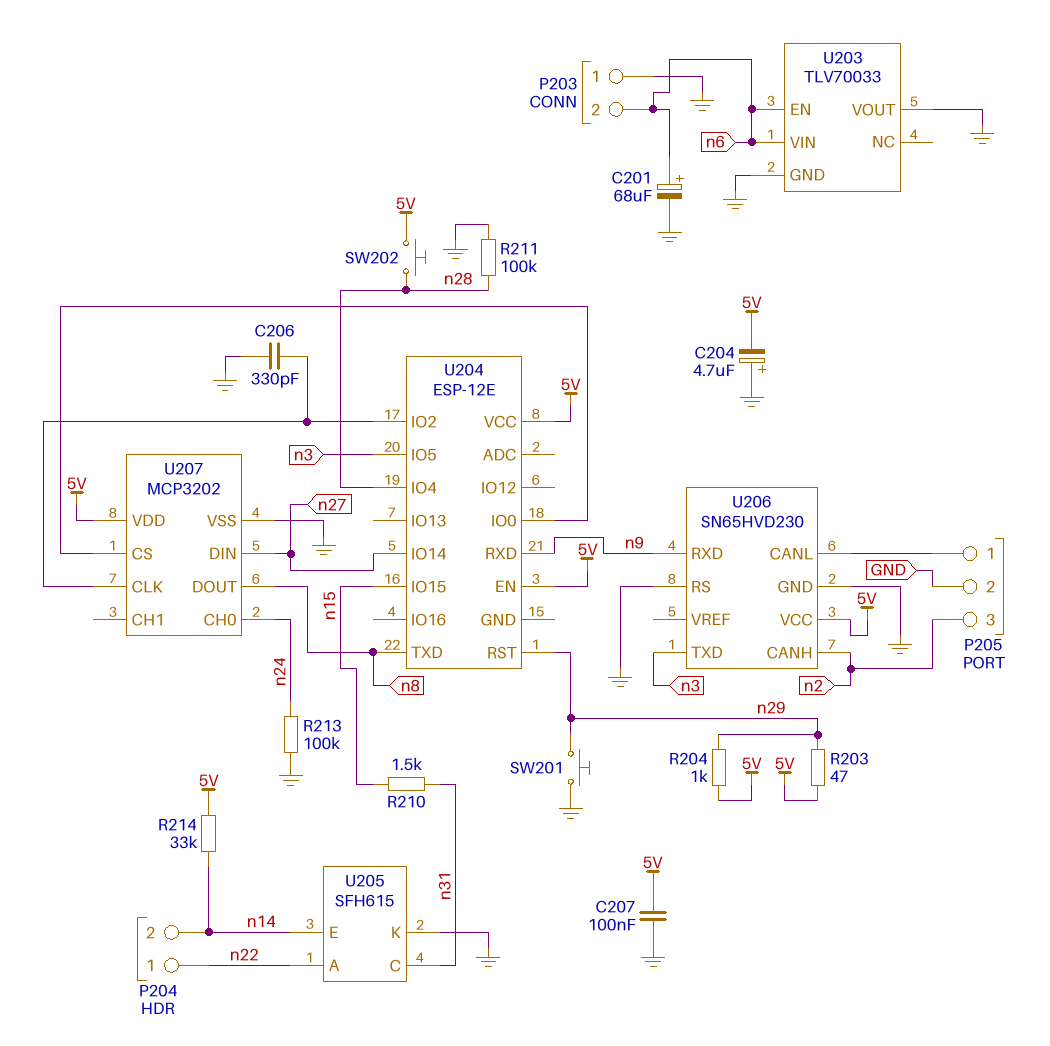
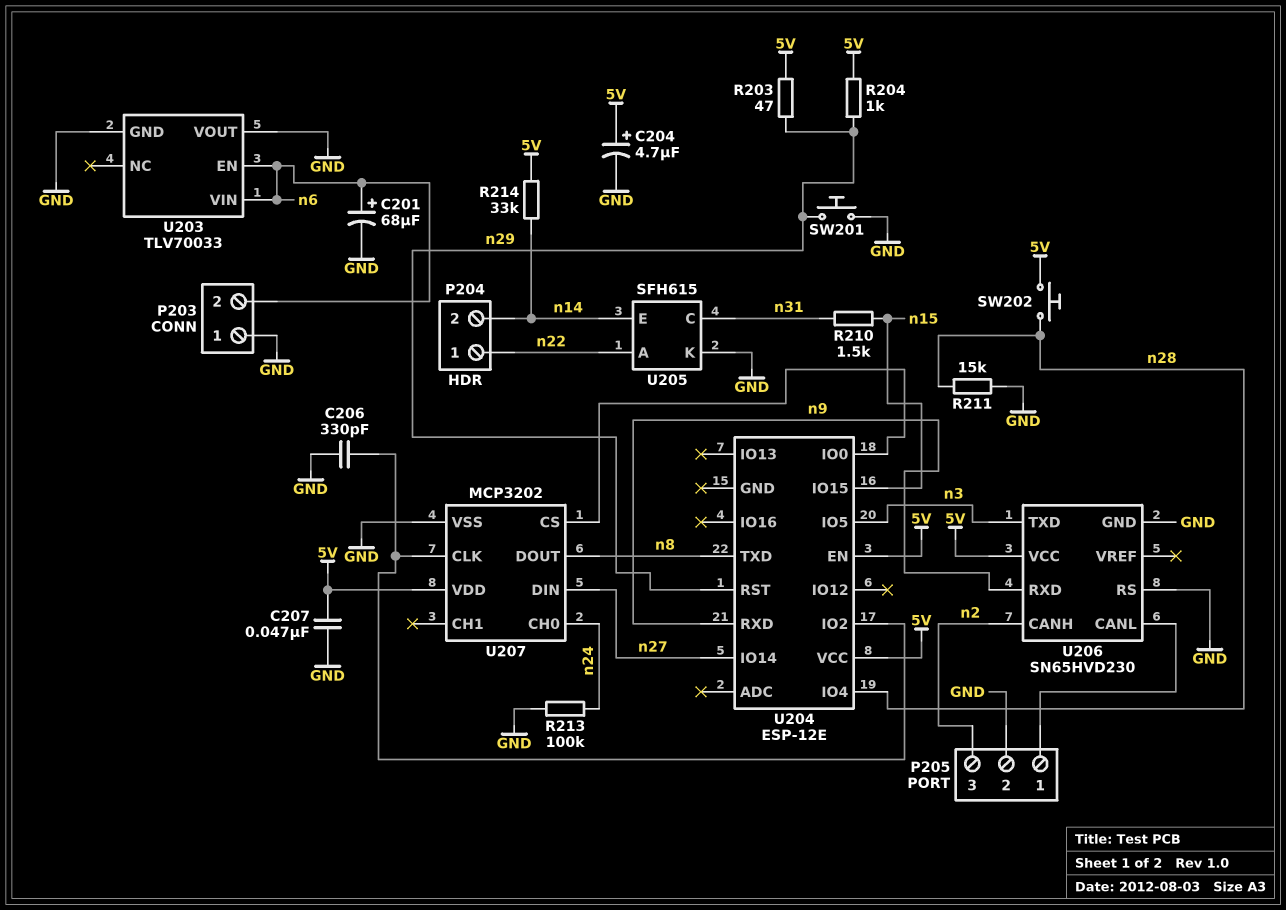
C204: 4.7uF (plus GND, minus 5V) -> 4.7uF (plus 5V, minus GND)
C207: 100nF (5V, GND) -> 47nF (5V, GND)
R211: 100k (GND, n28) -> 15k (GND, n28)

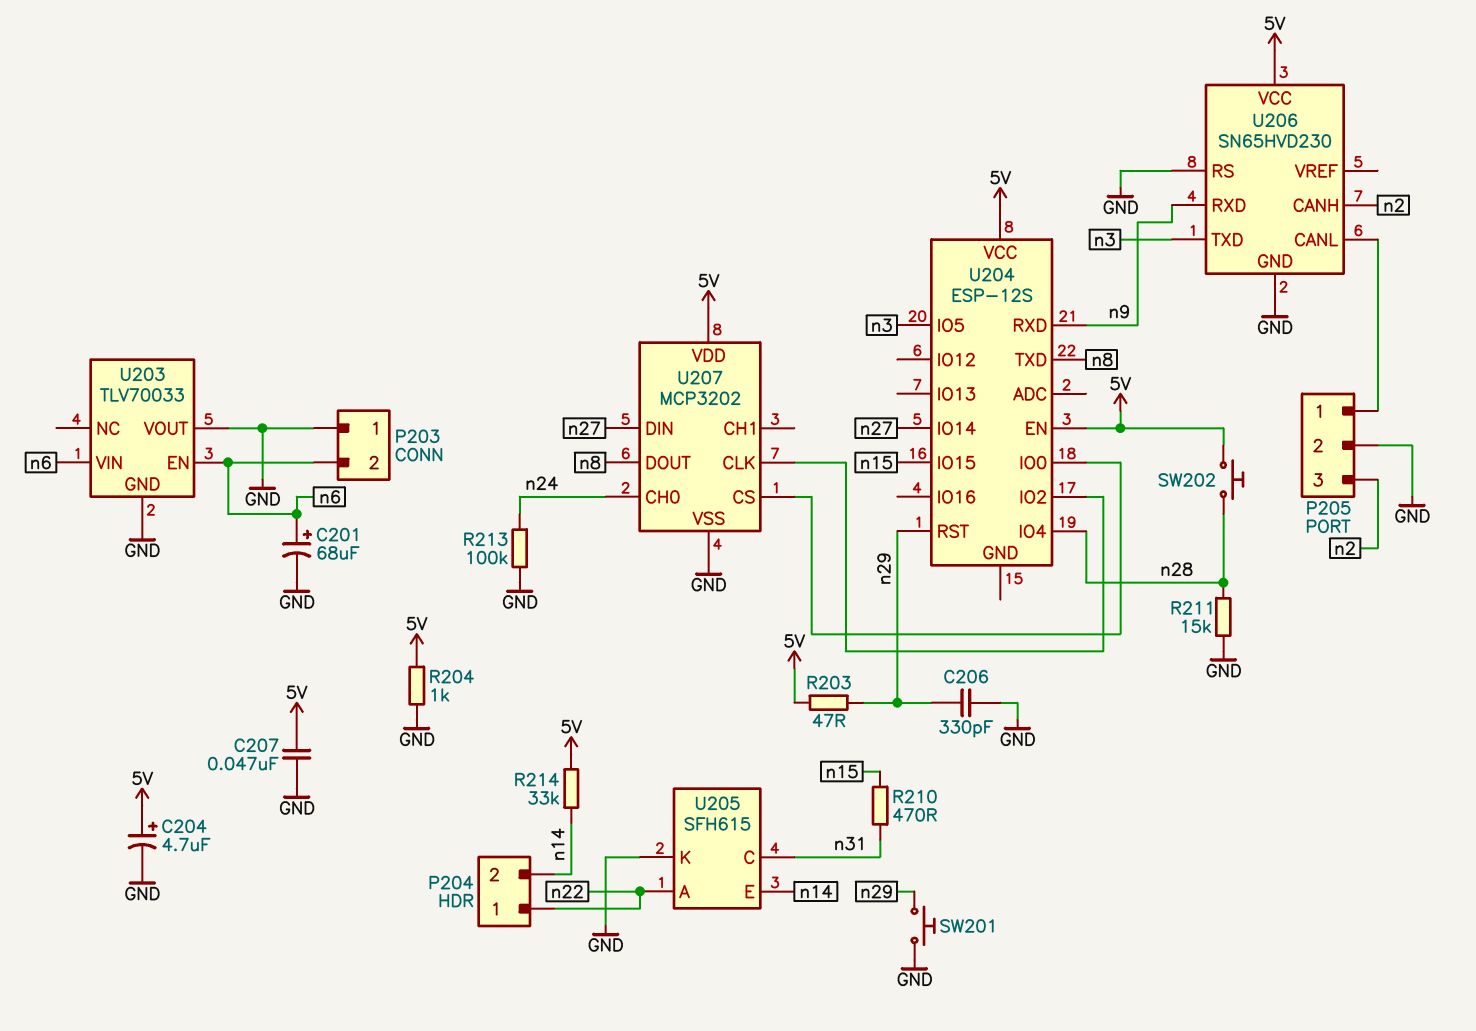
C206: 330pF (GND, U204/IO2) -> 330pF (GND, n29)
R204: 1k (5V, n29) -> 1k (5V, GND)
R210: 1.5k (n15, n31) -> 470 (n15, n31)
U204: ESP-12E -> ESP-12S

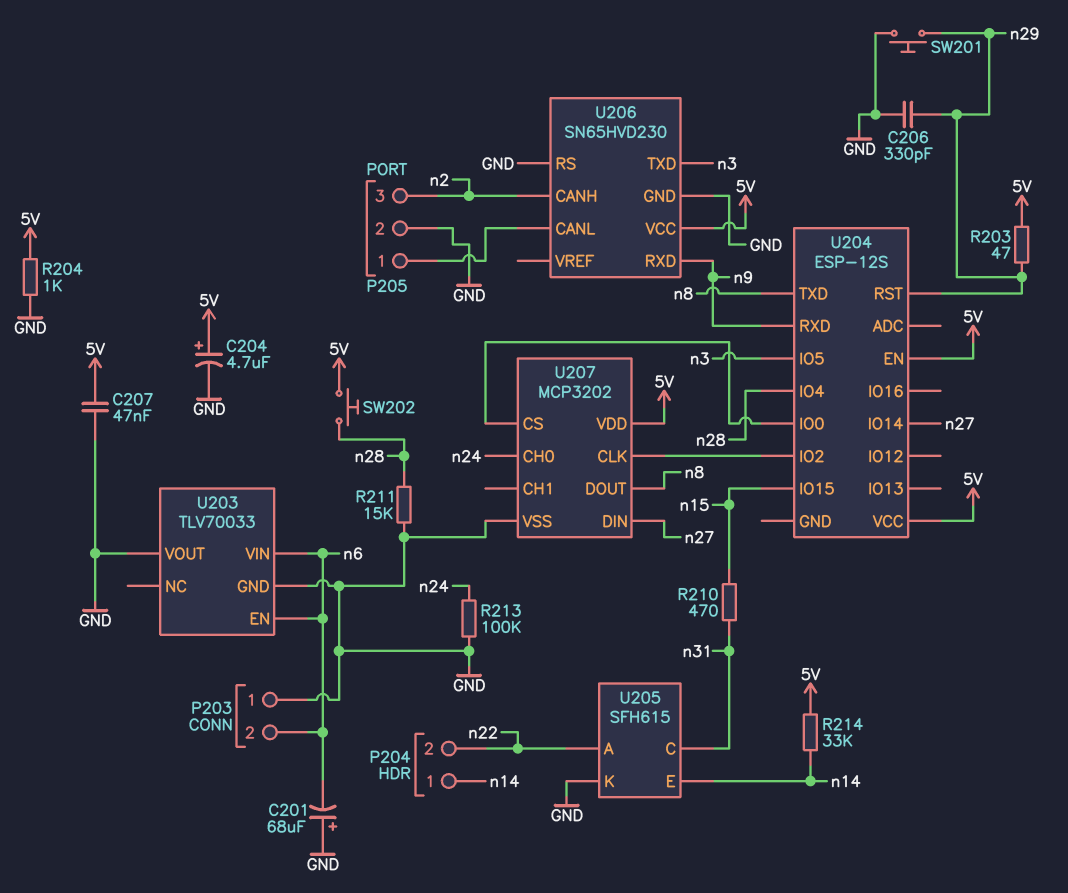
C201: 68uF (plus n6, minus GND) -> 68uF (plus GND, minus n6)
P204 pin 1: n22 -> n14
P204 pin 2: n14 -> n22

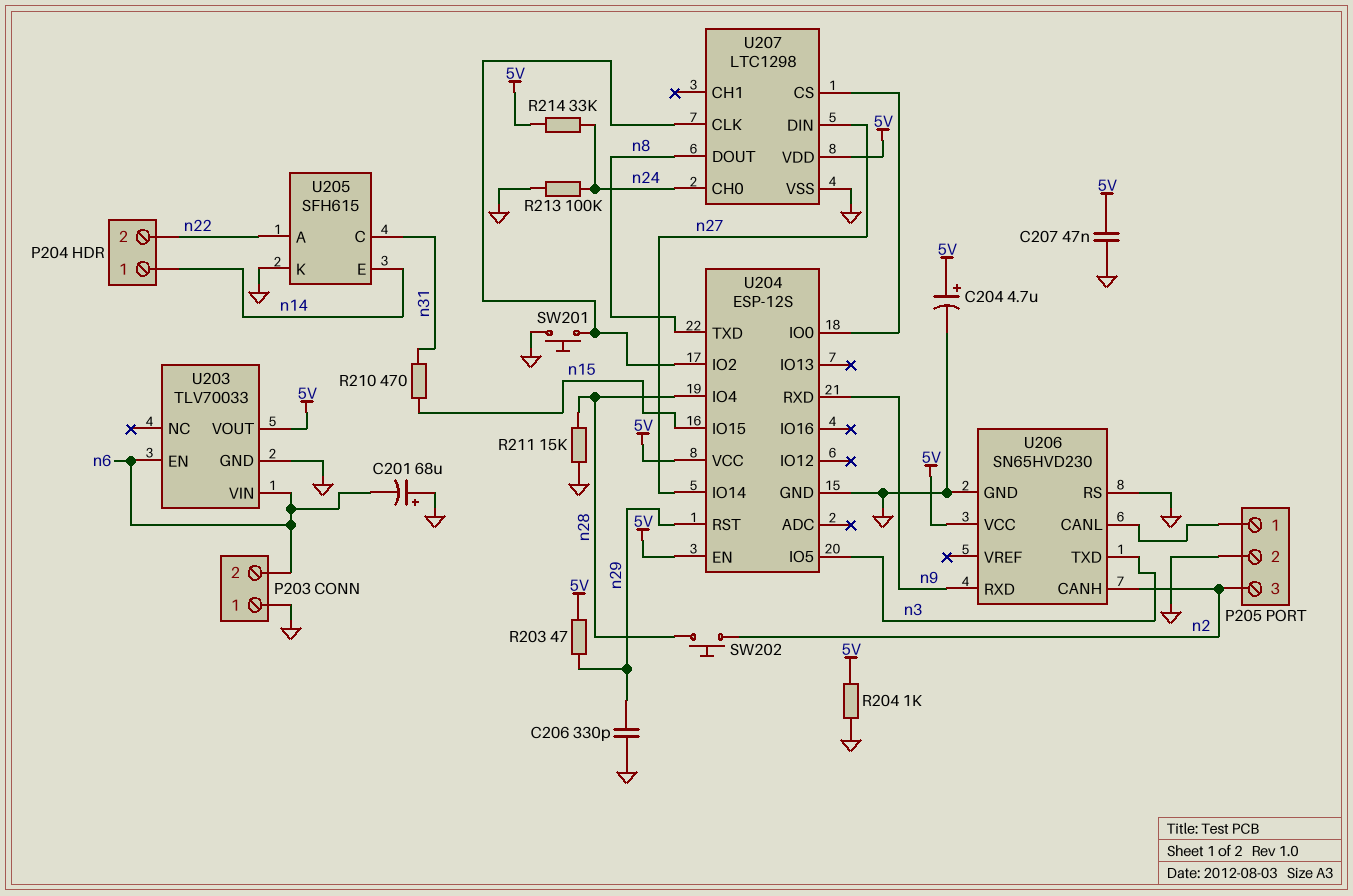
R214: 33k (5V, n14) -> 33k (5V, n24)
SW201: button (GND, n29) -> button (GND, U204/IO2)
SW202: button (5V, n28) -> button (n2, n28)
U203 pin VOUT: GND -> 5V
U204 pin GND: none -> GND
U207: MCP3202 -> LTC1298

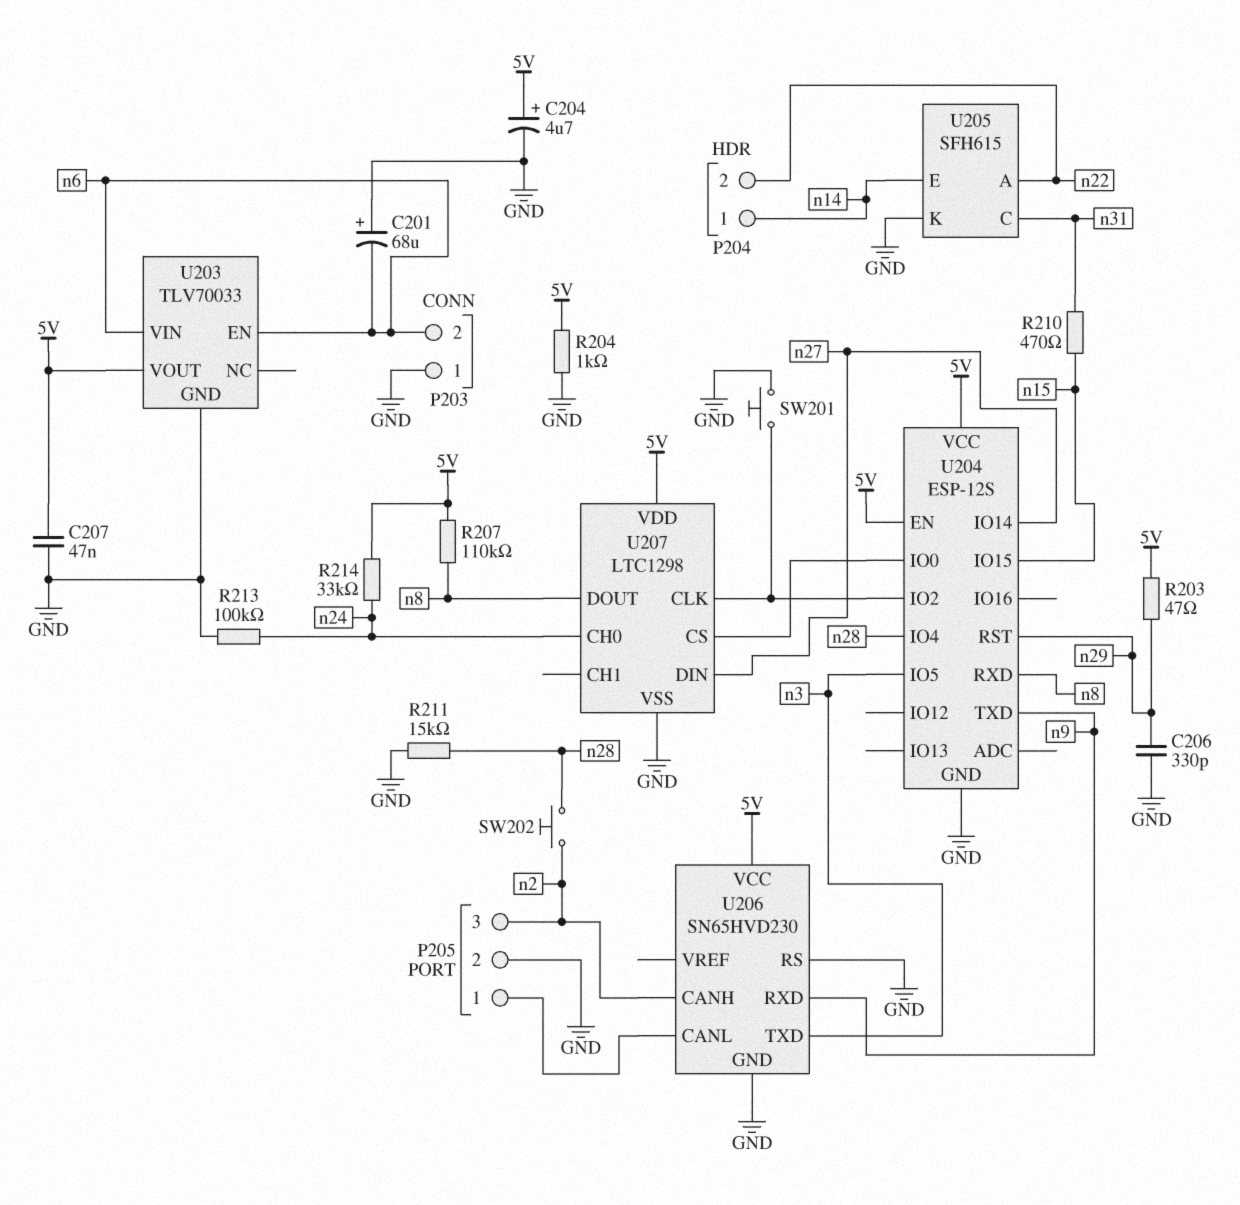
R207: none -> 110k (5V, n8)
U204 pin RXD: n9 -> n8
U204 pin TXD: n8 -> n9

